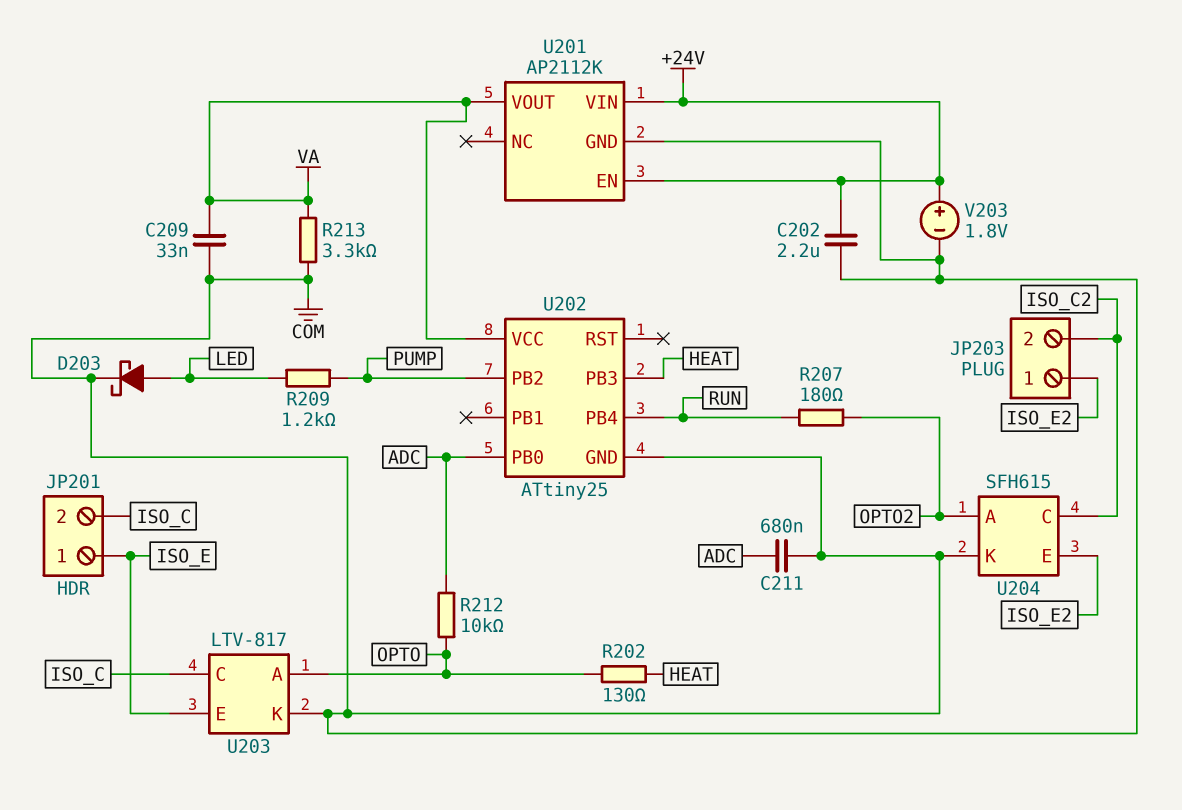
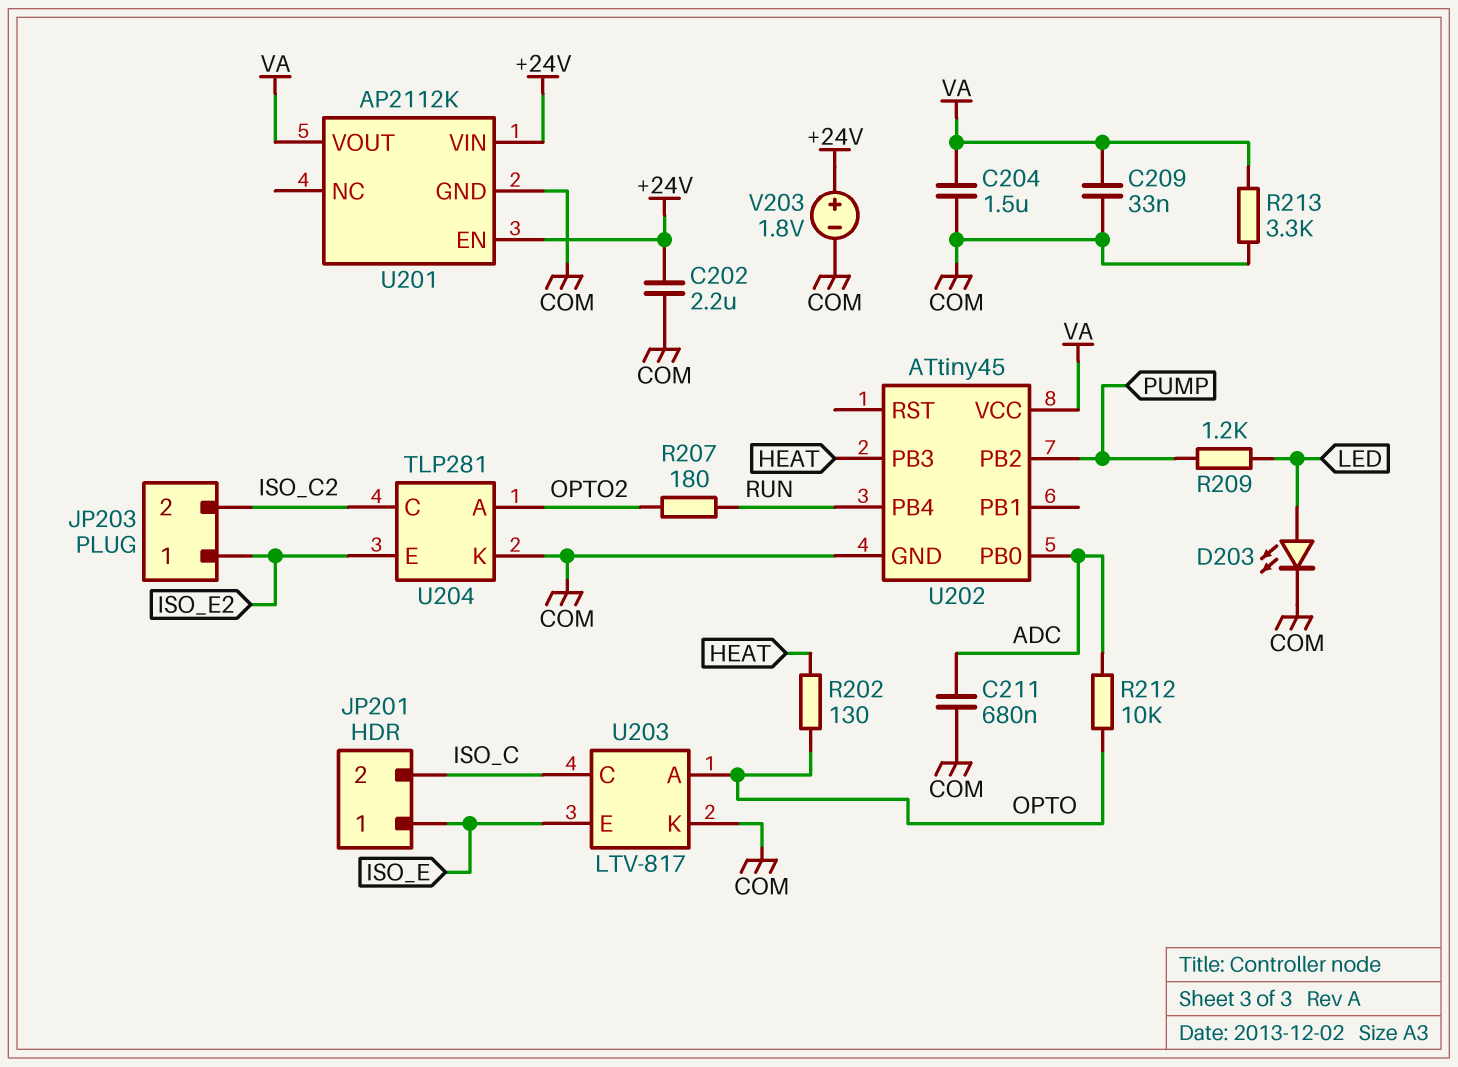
C204: none -> 1.5uF (COM, VA)
D203: schottky (A LED, K COM) -> LED (A LED, K COM)
U202: ATtiny25 -> ATtiny45
U204: SFH615 -> TLP281

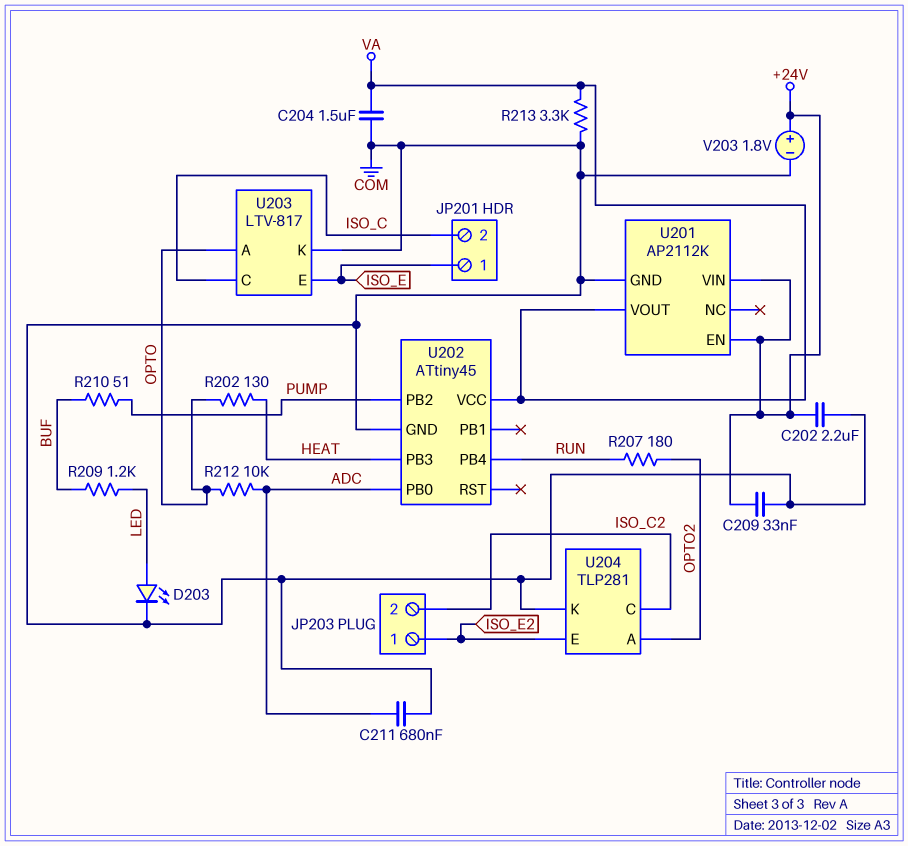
C209: 33nF (COM, VA) -> 33nF (+24V, COM)
R209: 1.2k (LED, PUMP) -> 1.2k (BUF, LED)
R210: none -> 51 (BUF, PUMP)

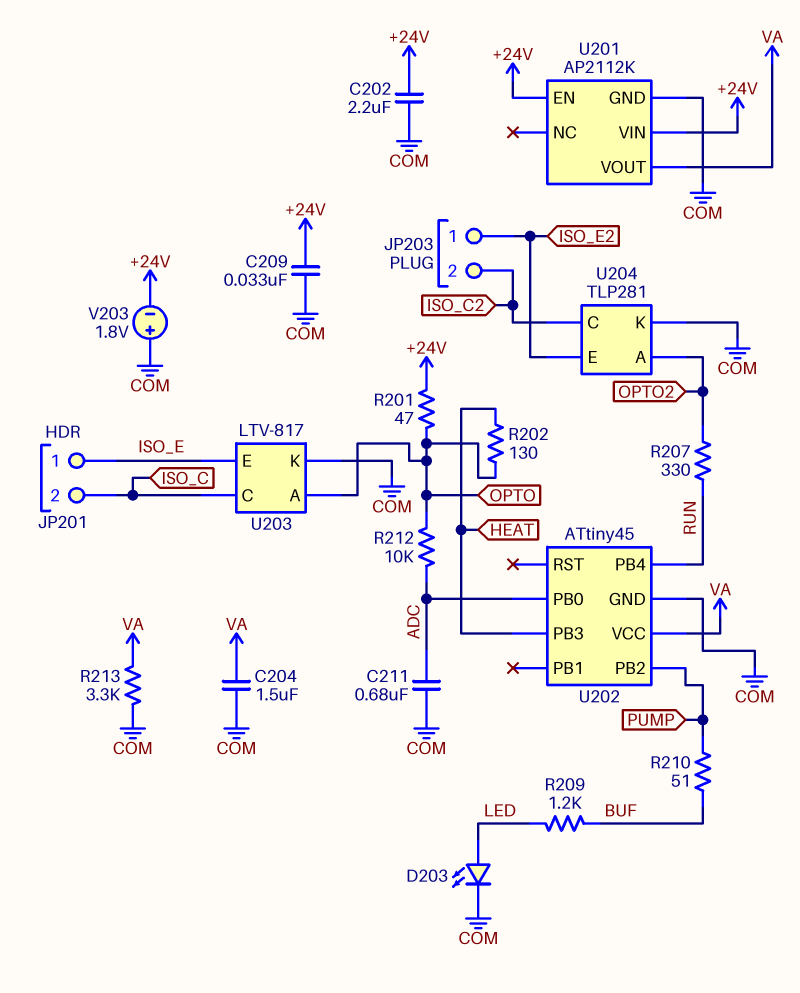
R201: none -> 47 (+24V, OPTO)
R207: 180 (OPTO2, RUN) -> 330 (OPTO2, RUN)
V203: 1.8V (plus +24V, minus COM) -> 1.8V (plus COM, minus +24V)

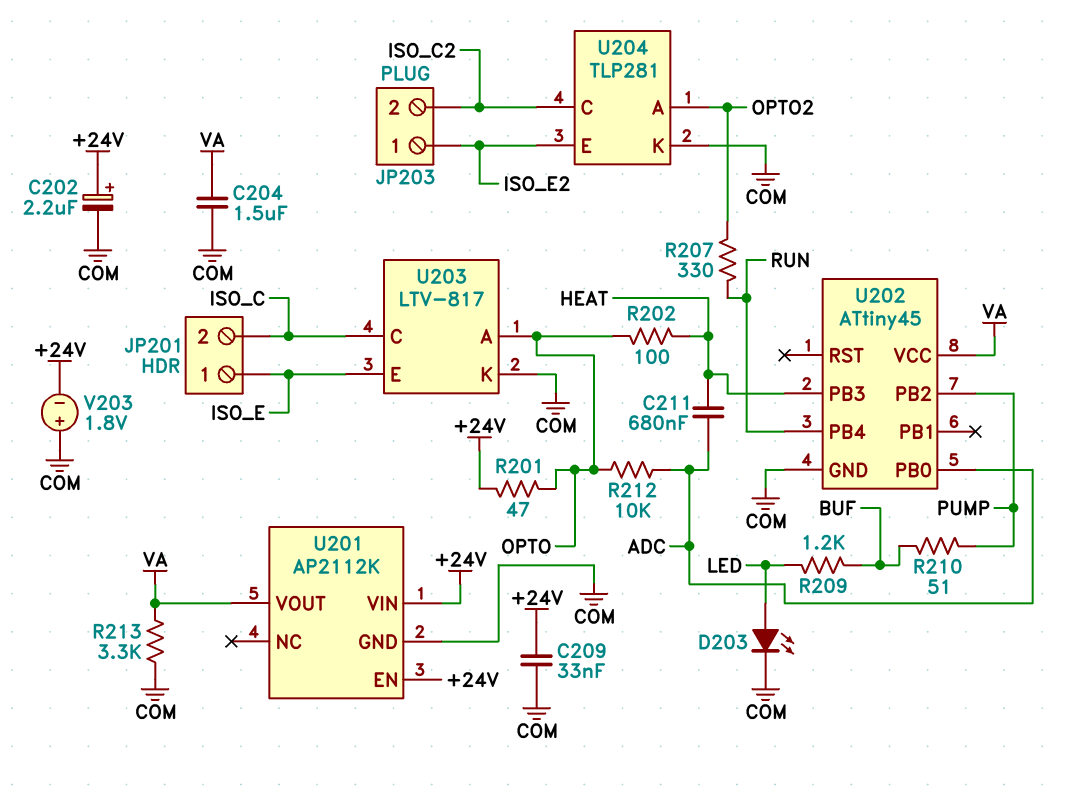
C202: 2.2uF (+24V, COM) -> 2.2uF (plus +24V, minus COM)
C211: 680nF (ADC, COM) -> 680nF (ADC, HEAT)
R202: 130 (HEAT, OPTO) -> 100 (HEAT, OPTO)

